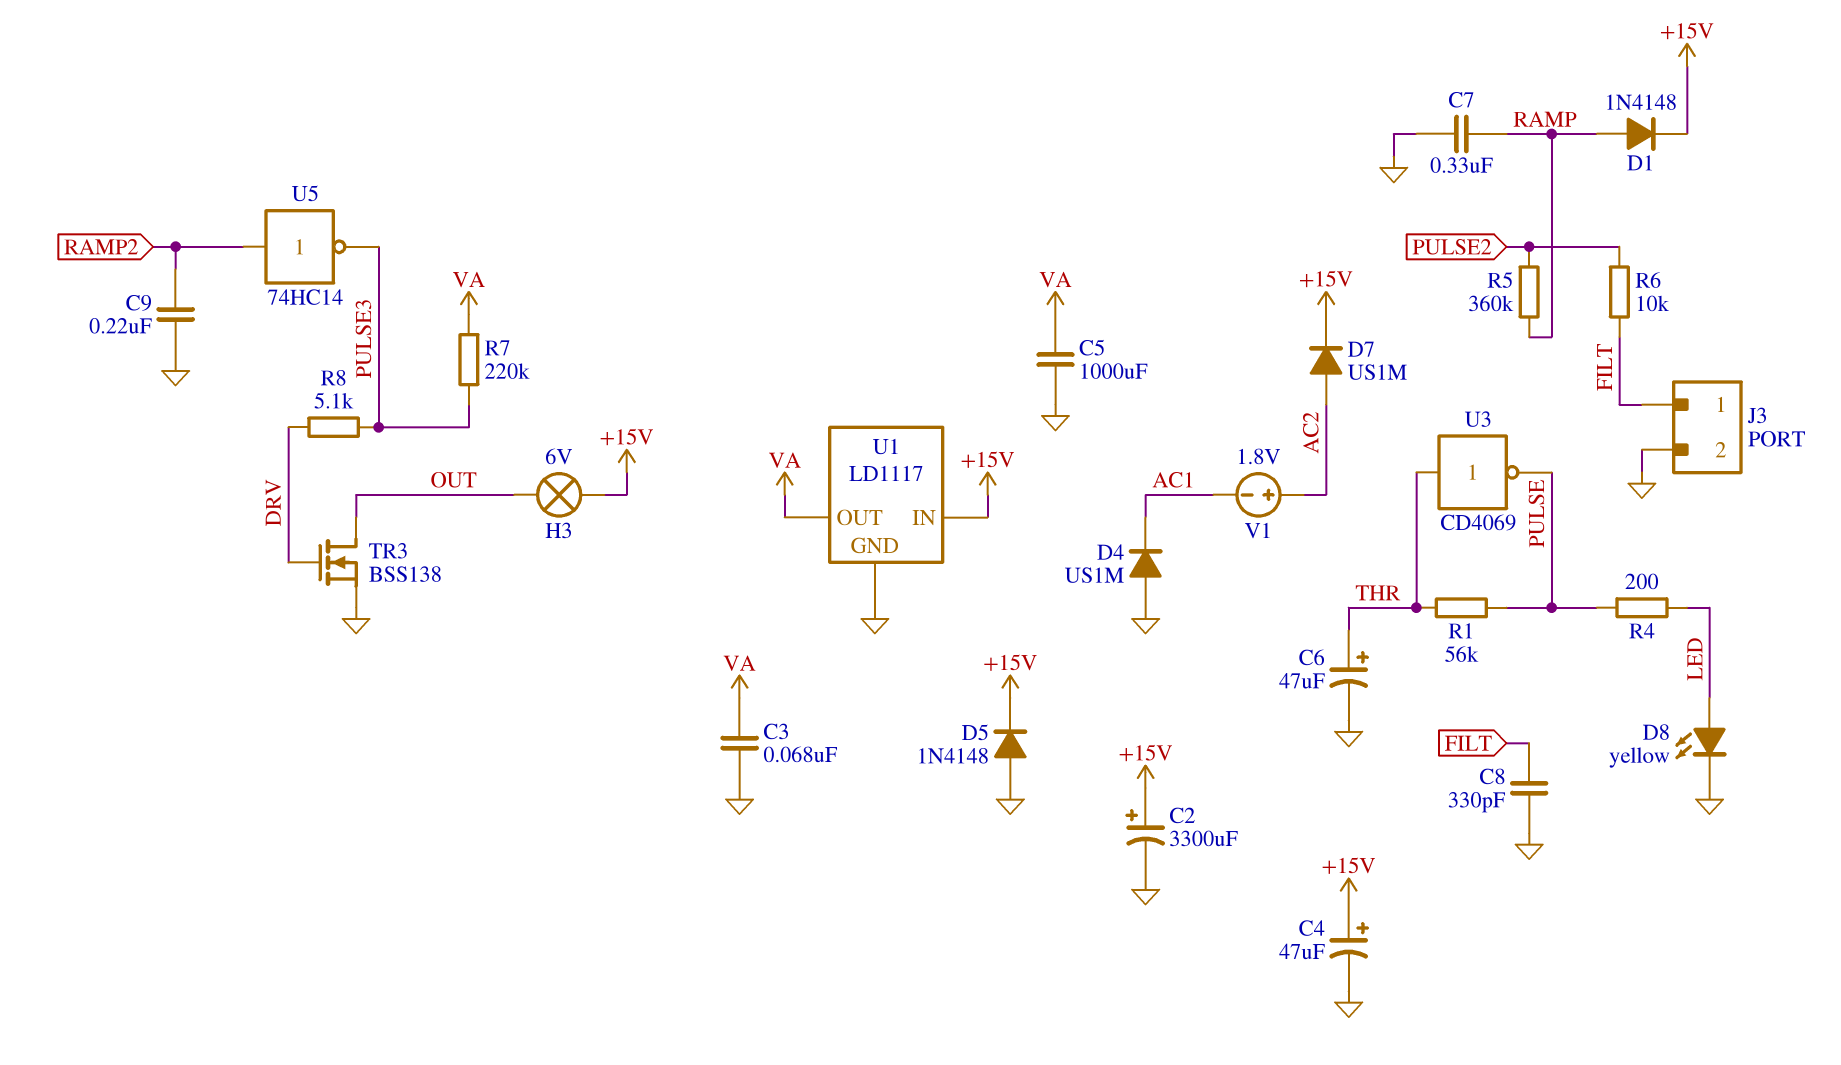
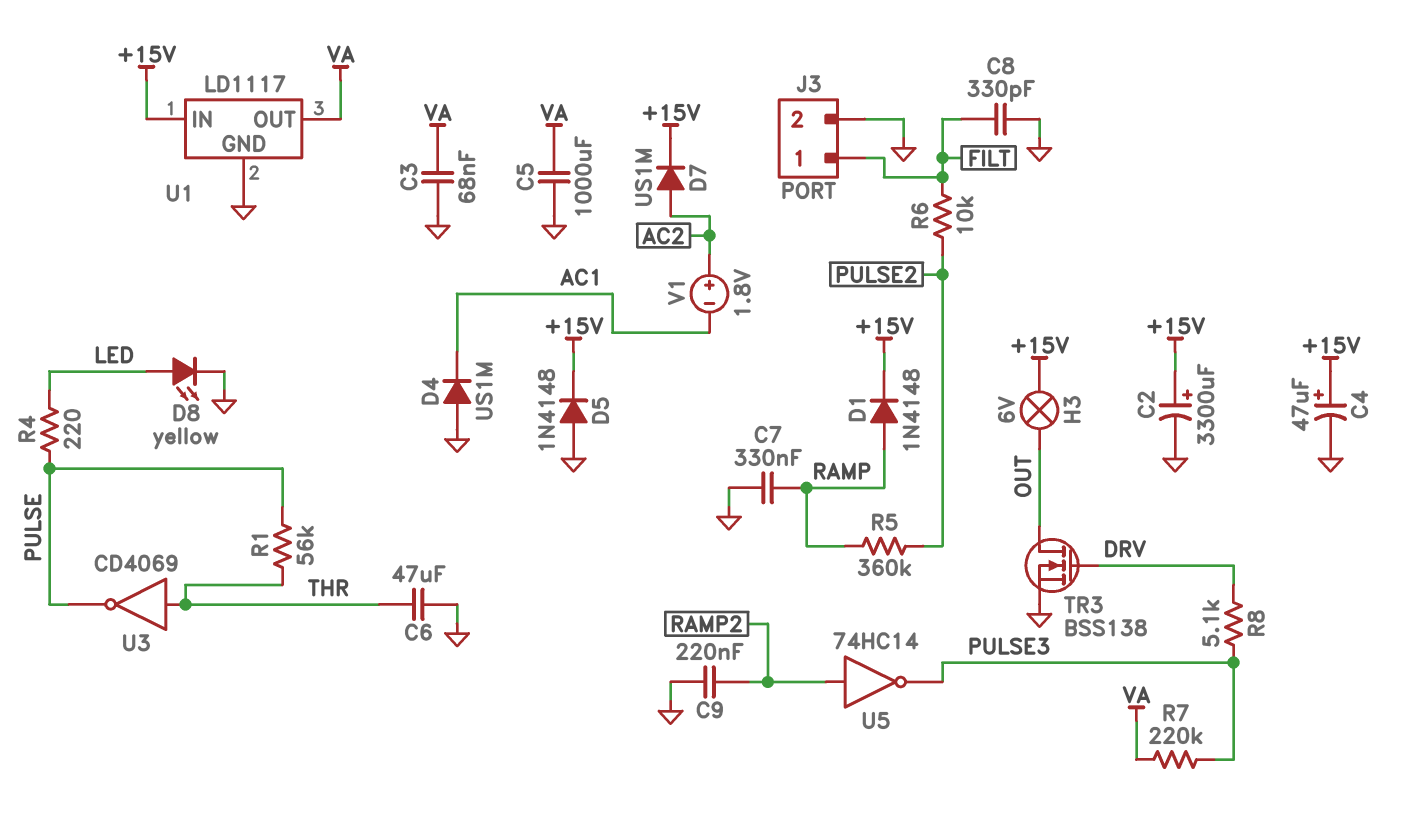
C6: 47uF (plus THR, minus GND) -> 47uF (GND, THR)
R4: 200 (LED, PULSE) -> 220 (LED, PULSE)

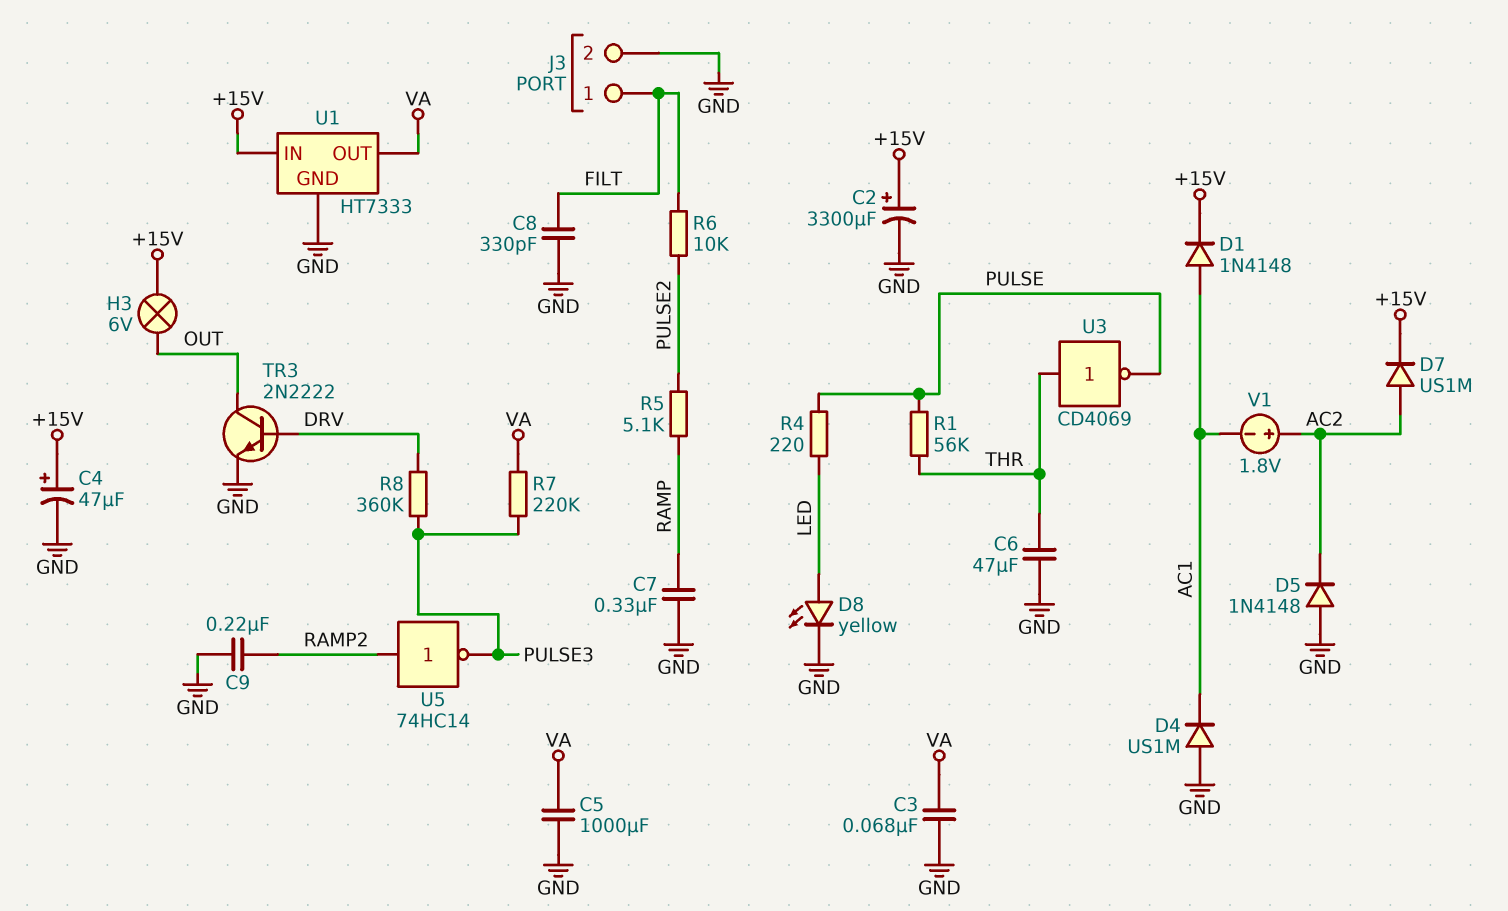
D1: diode 1N4148 (A RAMP, K +15V) -> diode 1N4148 (A AC1, K +15V)
D5: diode 1N4148 (A GND, K +15V) -> diode 1N4148 (A GND, K AC2)
R5: 360k (PULSE2, RAMP) -> 5.1k (PULSE2, RAMP)
R8: 5.1k (DRV, PULSE3) -> 360k (DRV, PULSE3)
TR3: NMOS BSS138 (G DRV, D OUT, S GND) -> NPN 2N2222 (B DRV, C OUT, E GND)
U1: LD1117 -> HT7333

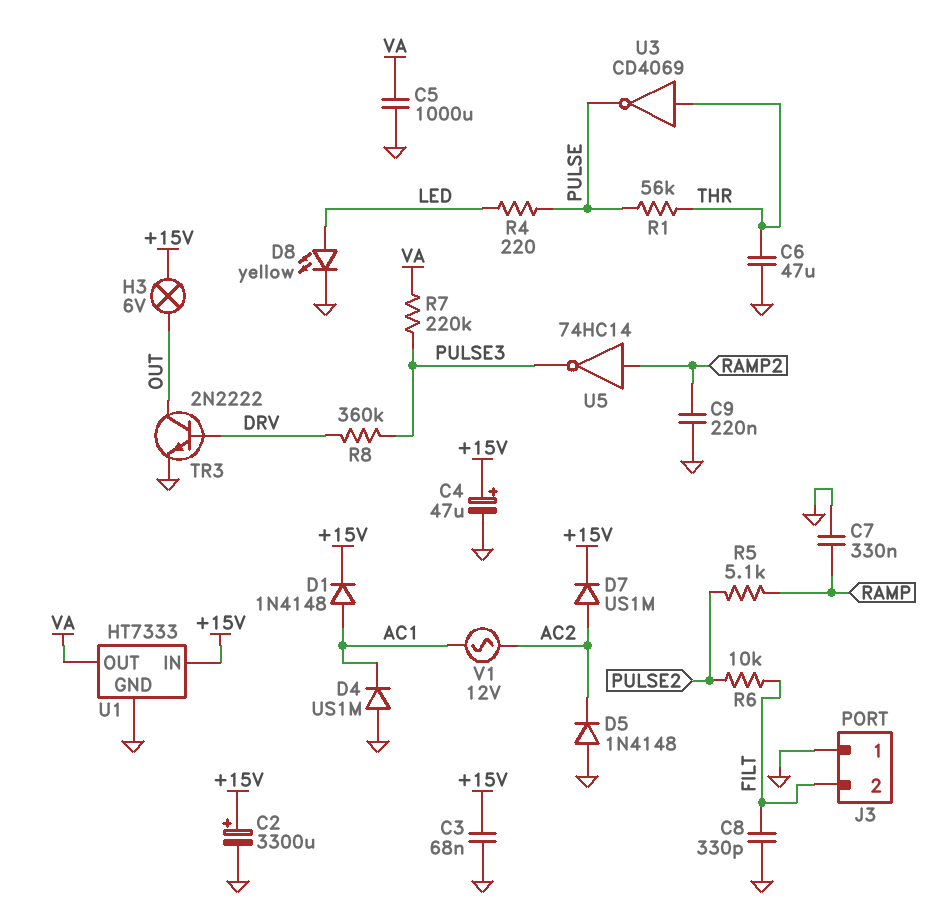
C3: 68nF (GND, VA) -> 68nF (+15V, GND)
J3 pin 1: FILT -> GND
J3 pin 2: GND -> FILT
V1: 1.8V (plus AC2, minus AC1) -> AC 12V (AC1, AC2)

